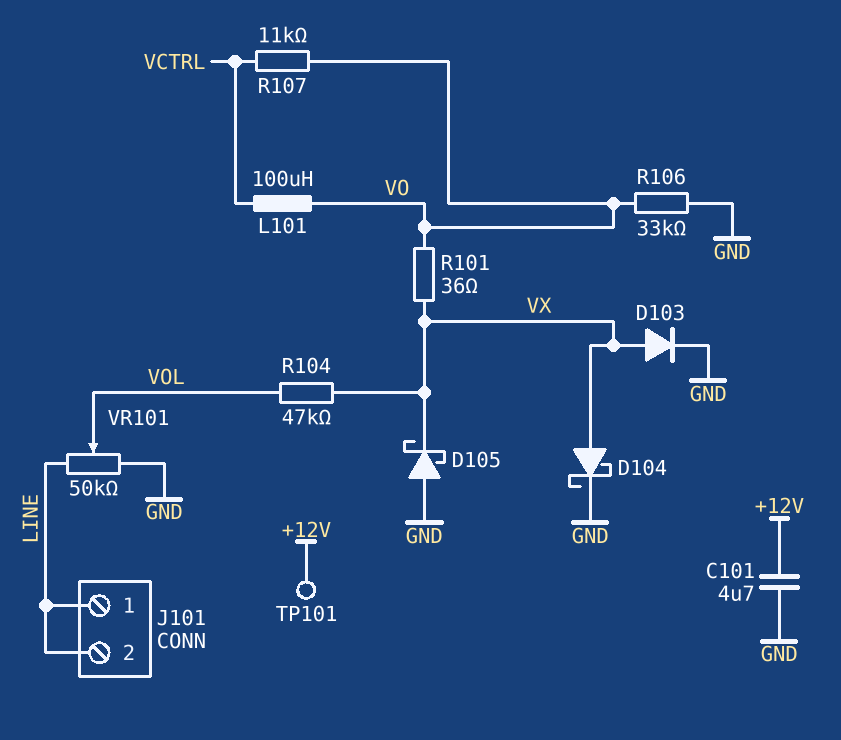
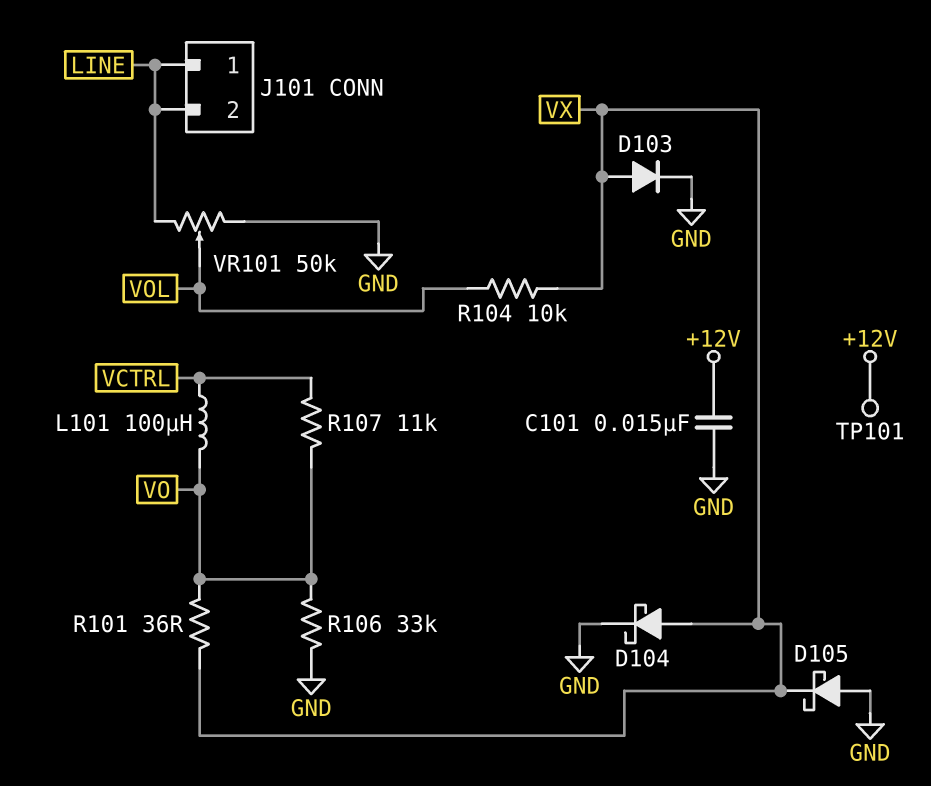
C101: 4.7uF (+12V, GND) -> 15nF (+12V, GND)
R104: 47k (VOL, VX) -> 10k (VOL, VX)

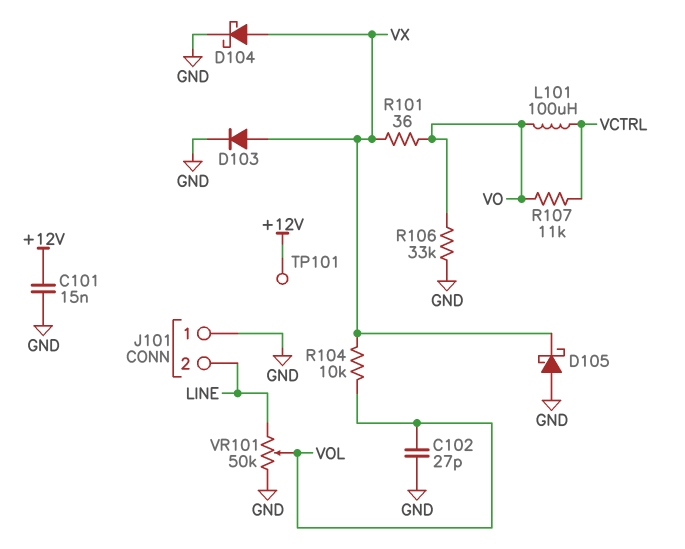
C102: none -> 27pF (GND, VOL)
J101 pin 1: LINE -> GND

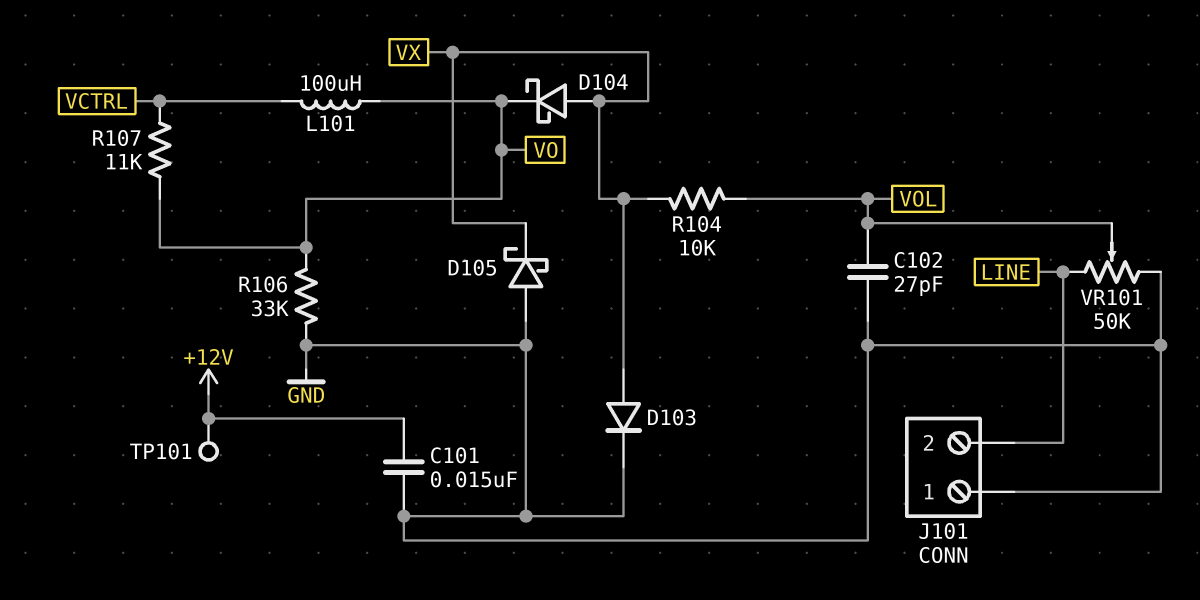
D104: schottky (A VX, K GND) -> schottky (A VX, K VO)
R101: 36 (VO, VX) -> none

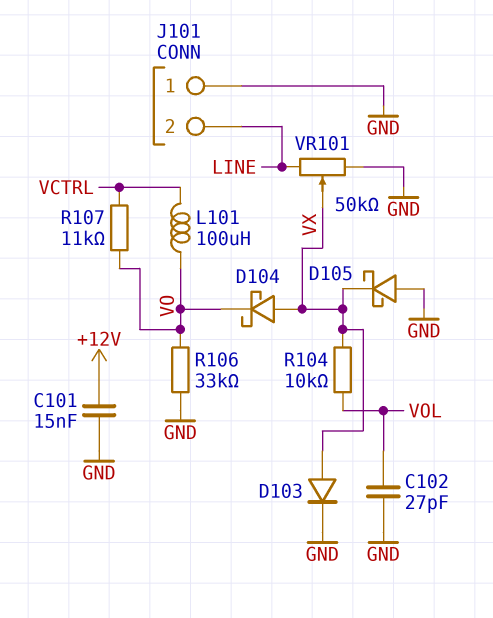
TP101: test point (+12V) -> none
VR101: 50k (GND, LINE, wiper VOL) -> 50k (GND, LINE, wiper VX)

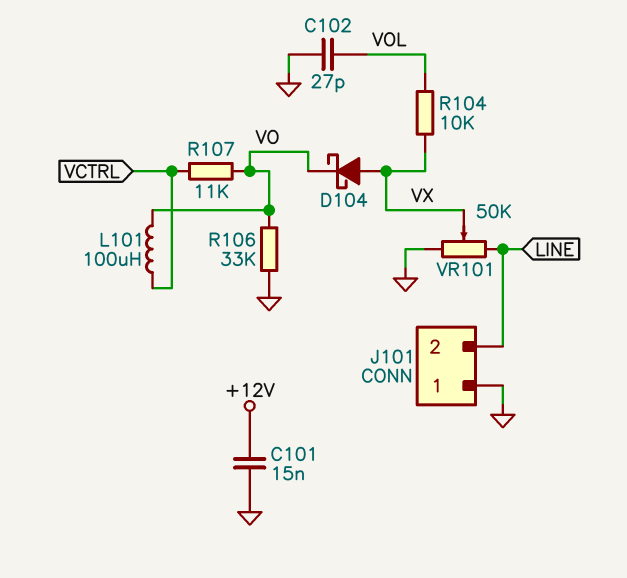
D103: diode (A VX, K GND) -> none
D105: schottky (A GND, K VX) -> none

